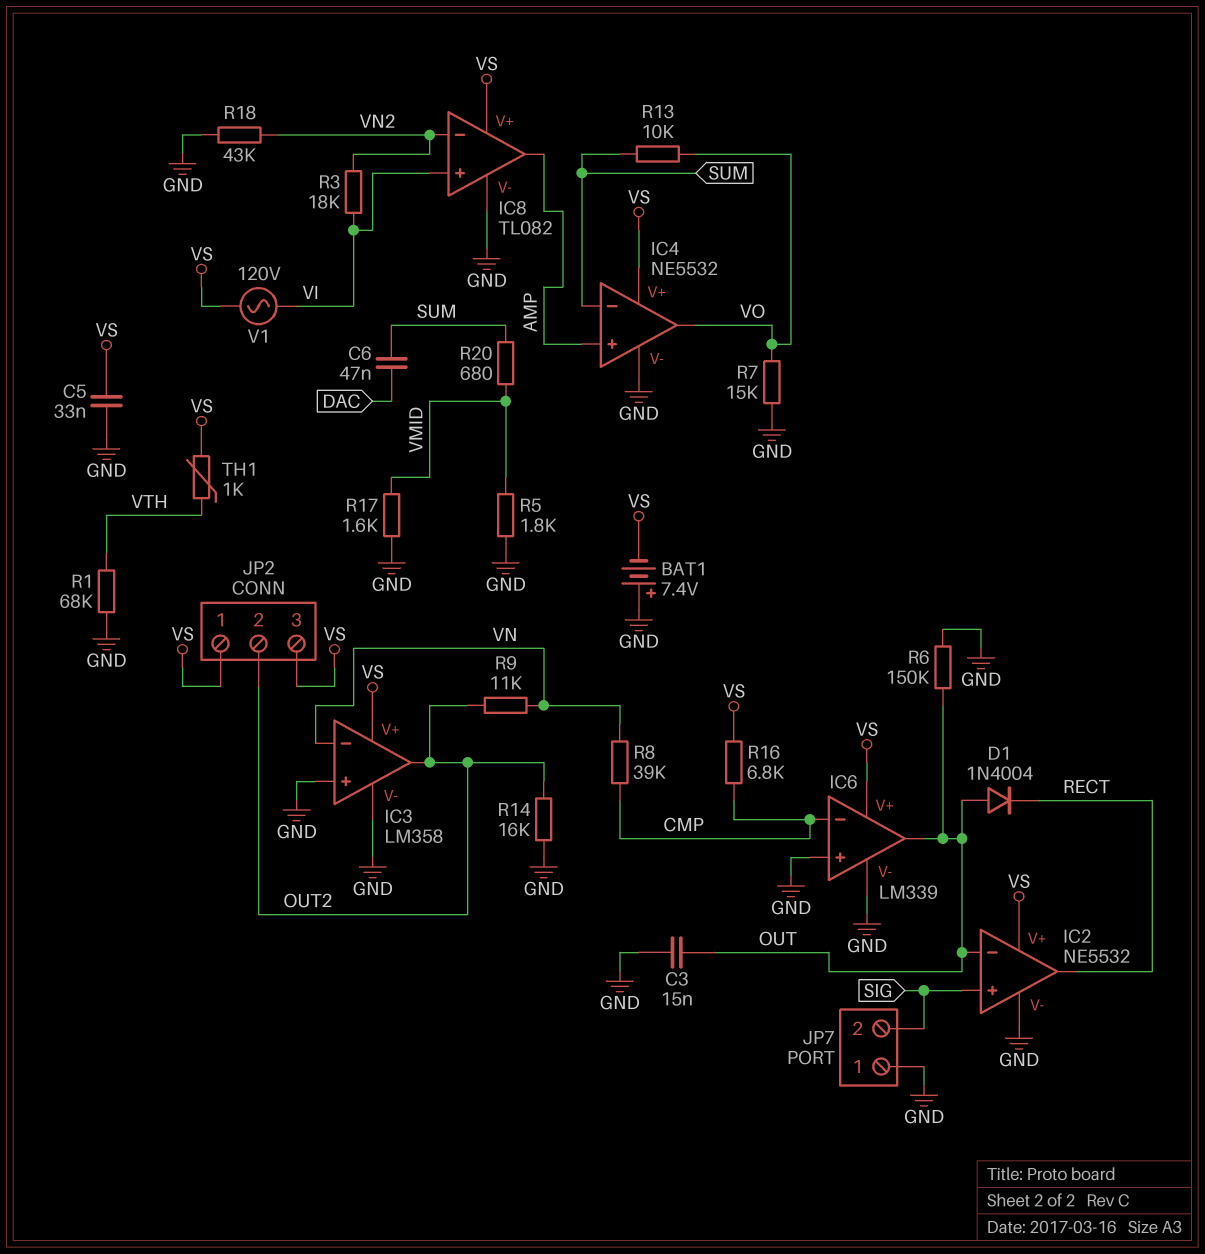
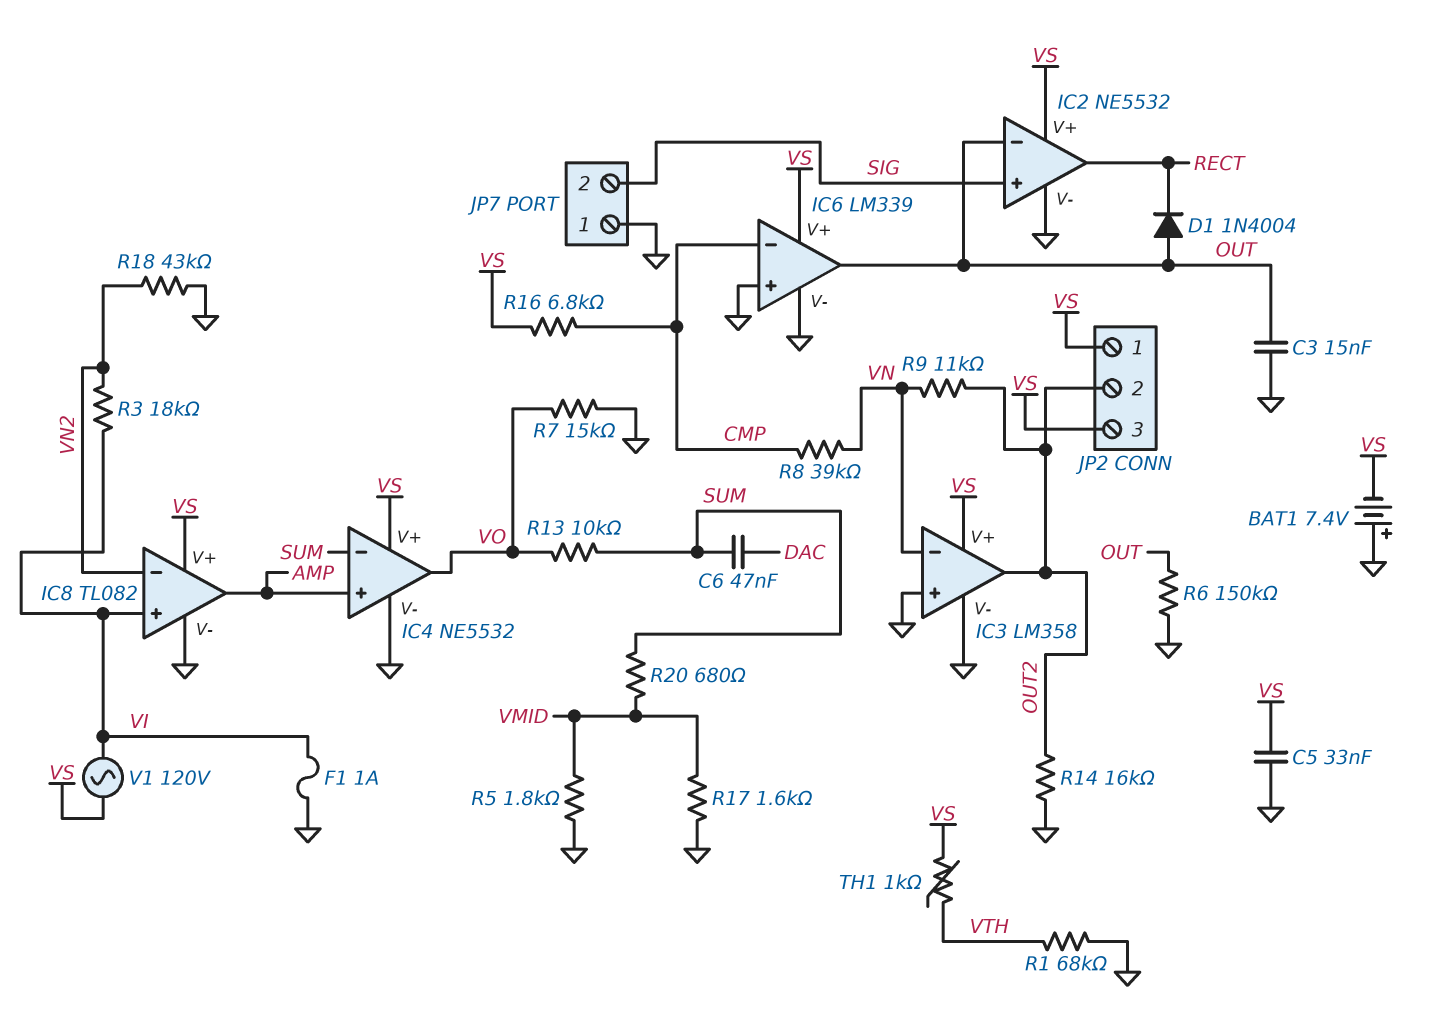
F1: none -> 1A (GND, VI)

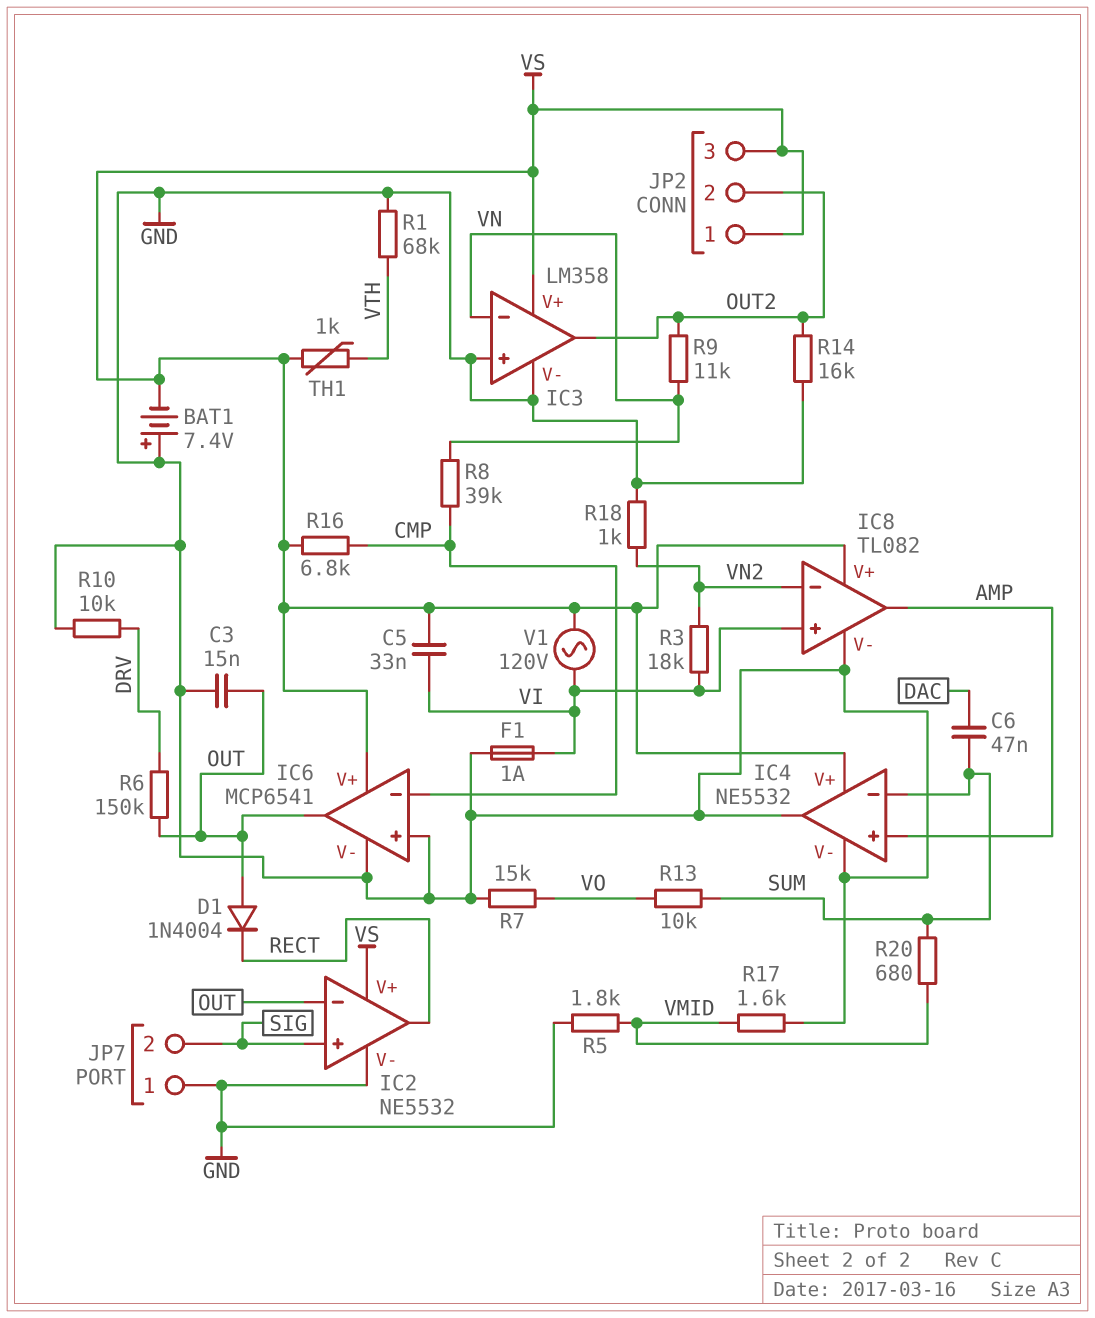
C5: 33nF (GND, VS) -> 33nF (VI, VS)
IC4 pin out: VO -> GND
IC6: LM339 -> MCP6541
R6: 150k (GND, OUT) -> 150k (DRV, OUT)
R10: none -> 10k (DRV, GND)
R18: 43k (GND, VN2) -> 1k (GND, VN2)

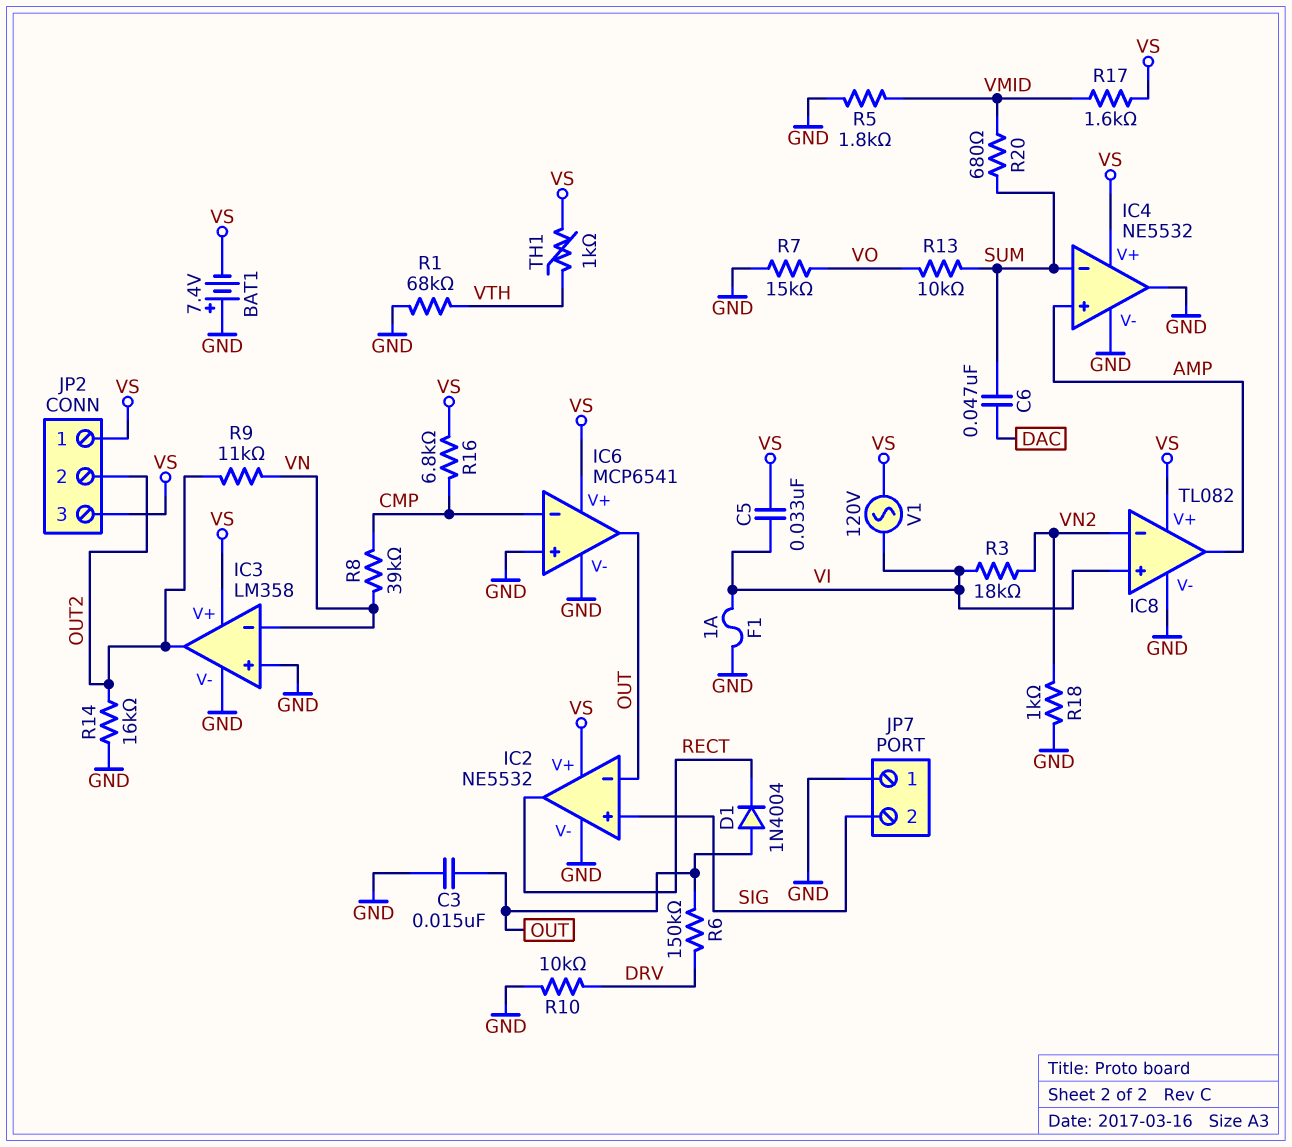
R17: 1.6k (GND, VMID) -> 1.6k (VMID, VS)

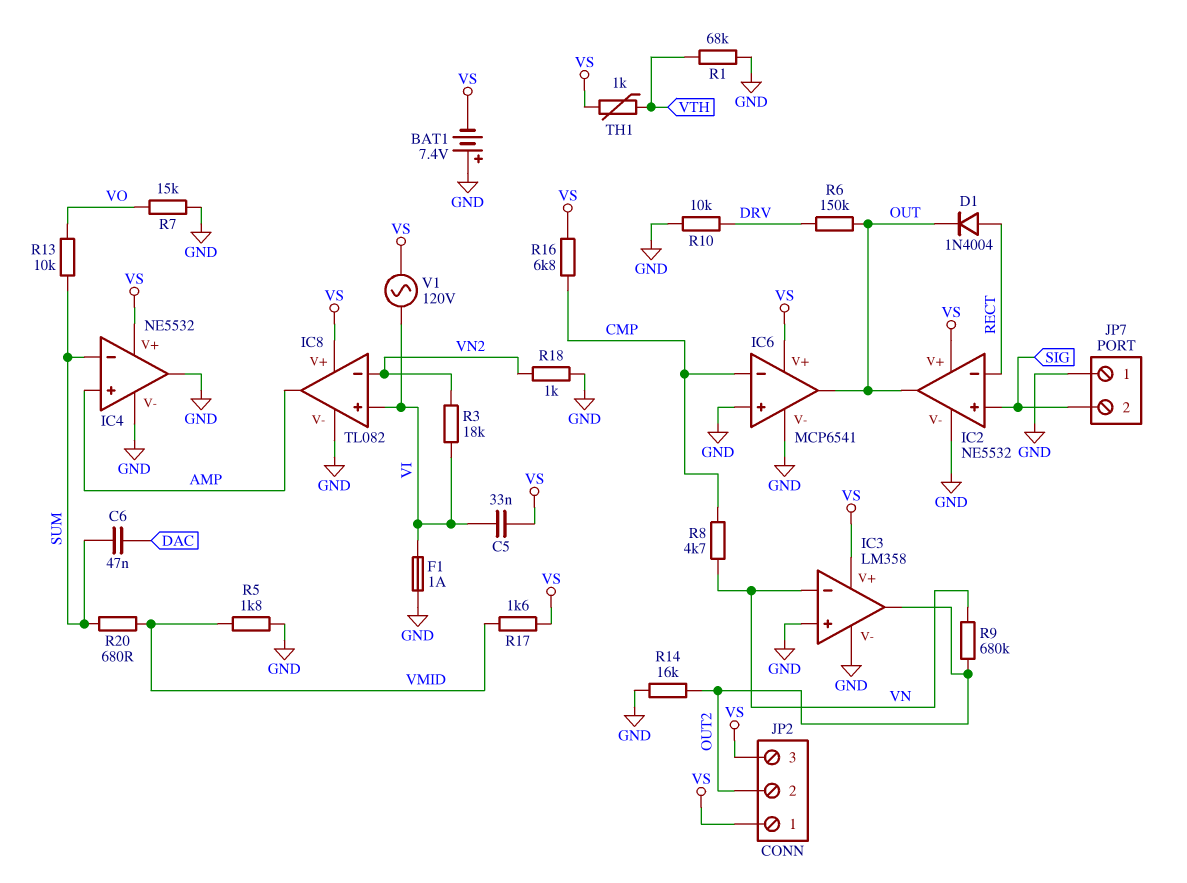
C3: 15nF (GND, OUT) -> none
D1: diode 1N4004 (A OUT, K RECT) -> diode 1N4004 (A RECT, K OUT)
IC2 pin in-: OUT -> RECT
IC2 pin out: RECT -> OUT
R8: 39k (CMP, VN) -> 4.7k (CMP, VN)
R9: 11k (OUT2, VN) -> 680k (OUT2, VN)

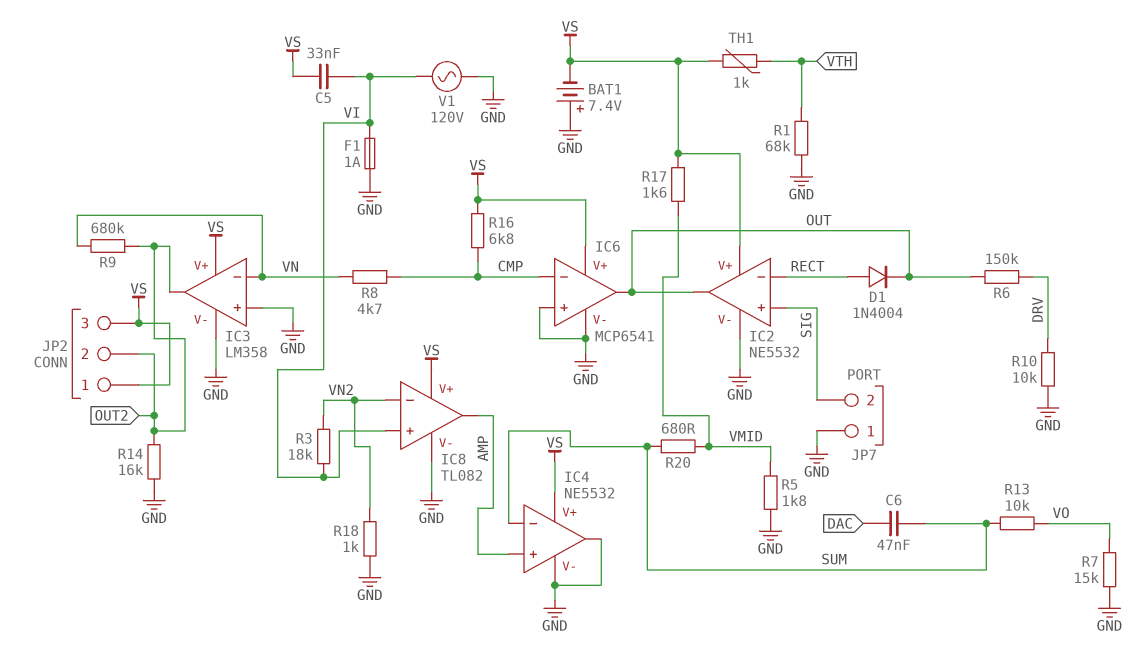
V1: AC 120V (VI, VS) -> AC 120V (GND, VI)

